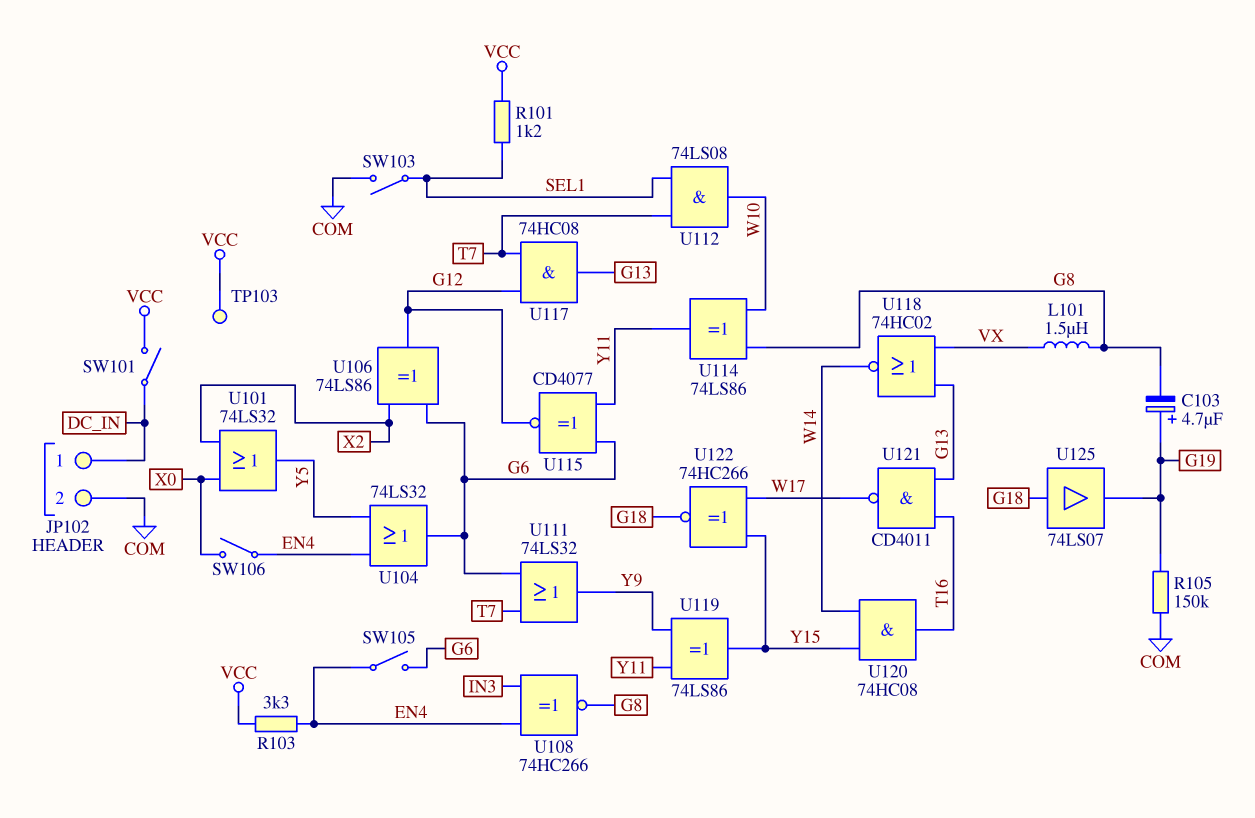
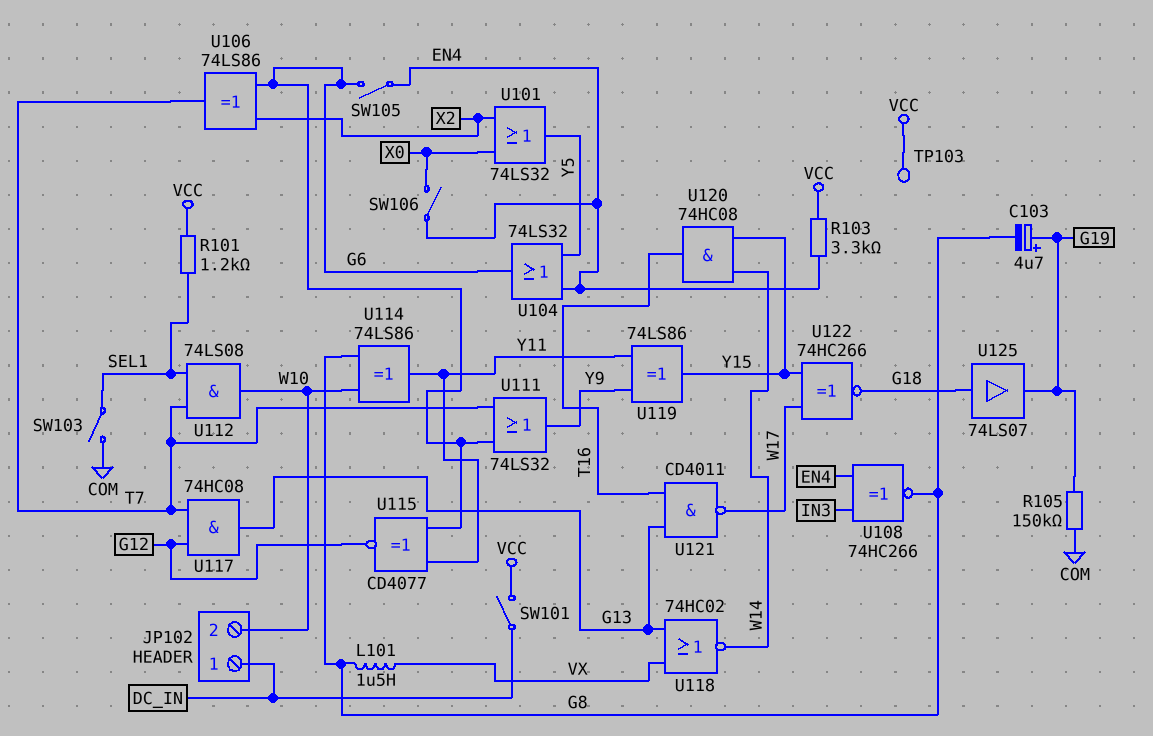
JP102 pin 2: COM -> W10
U106: XOR 74LS86 (in G6, in X2, out G12) -> XOR 74LS86 (in G6, in X2, out T7)

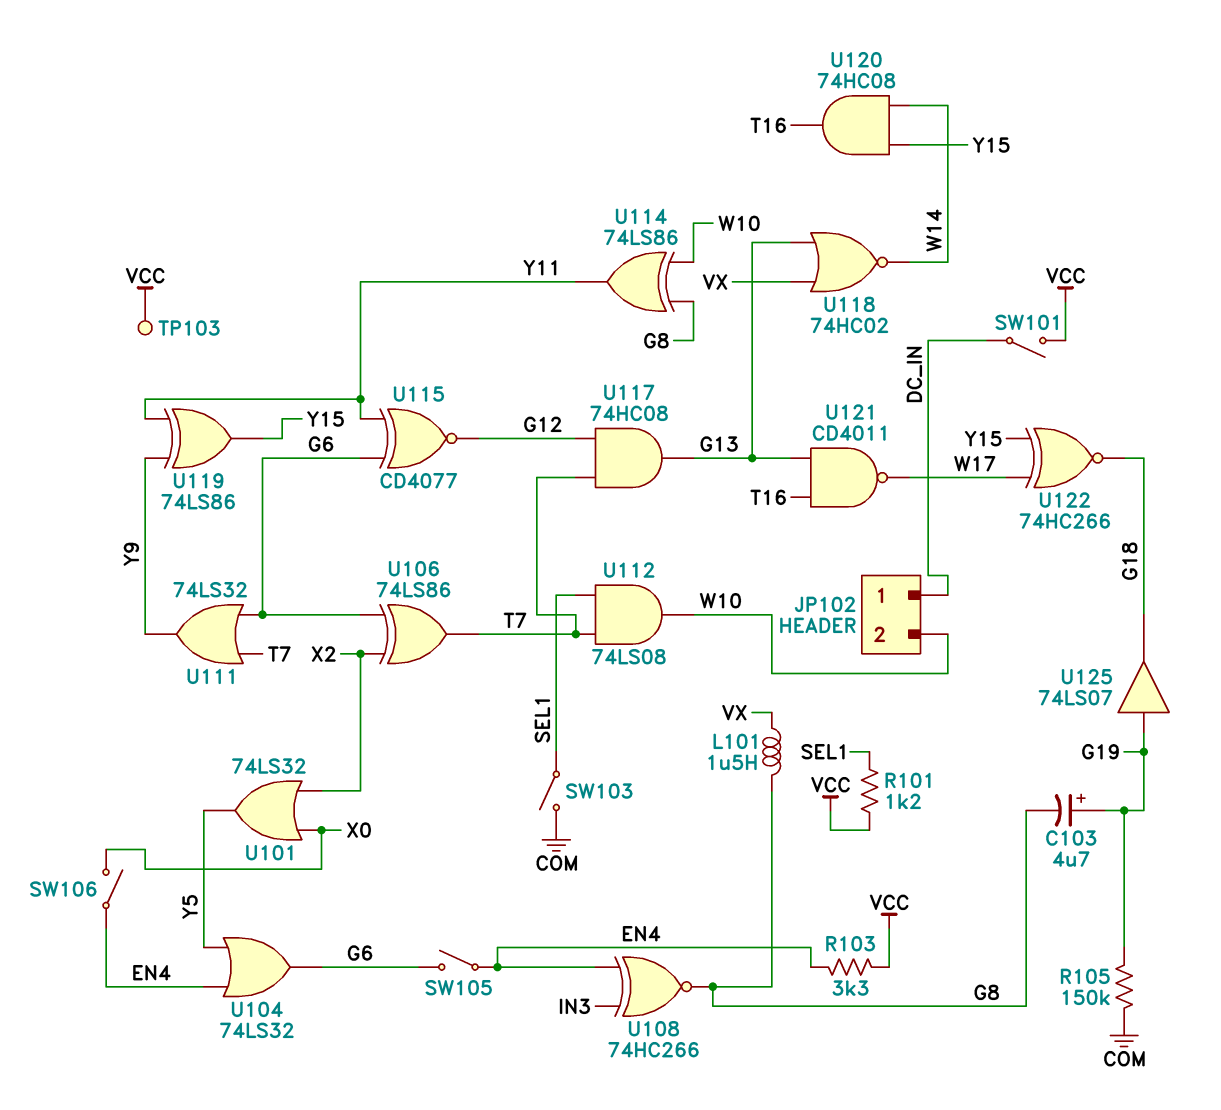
U125: buffer 74LS07 (in G18, out G19) -> buffer 74LS07 (in G19, out G18)

